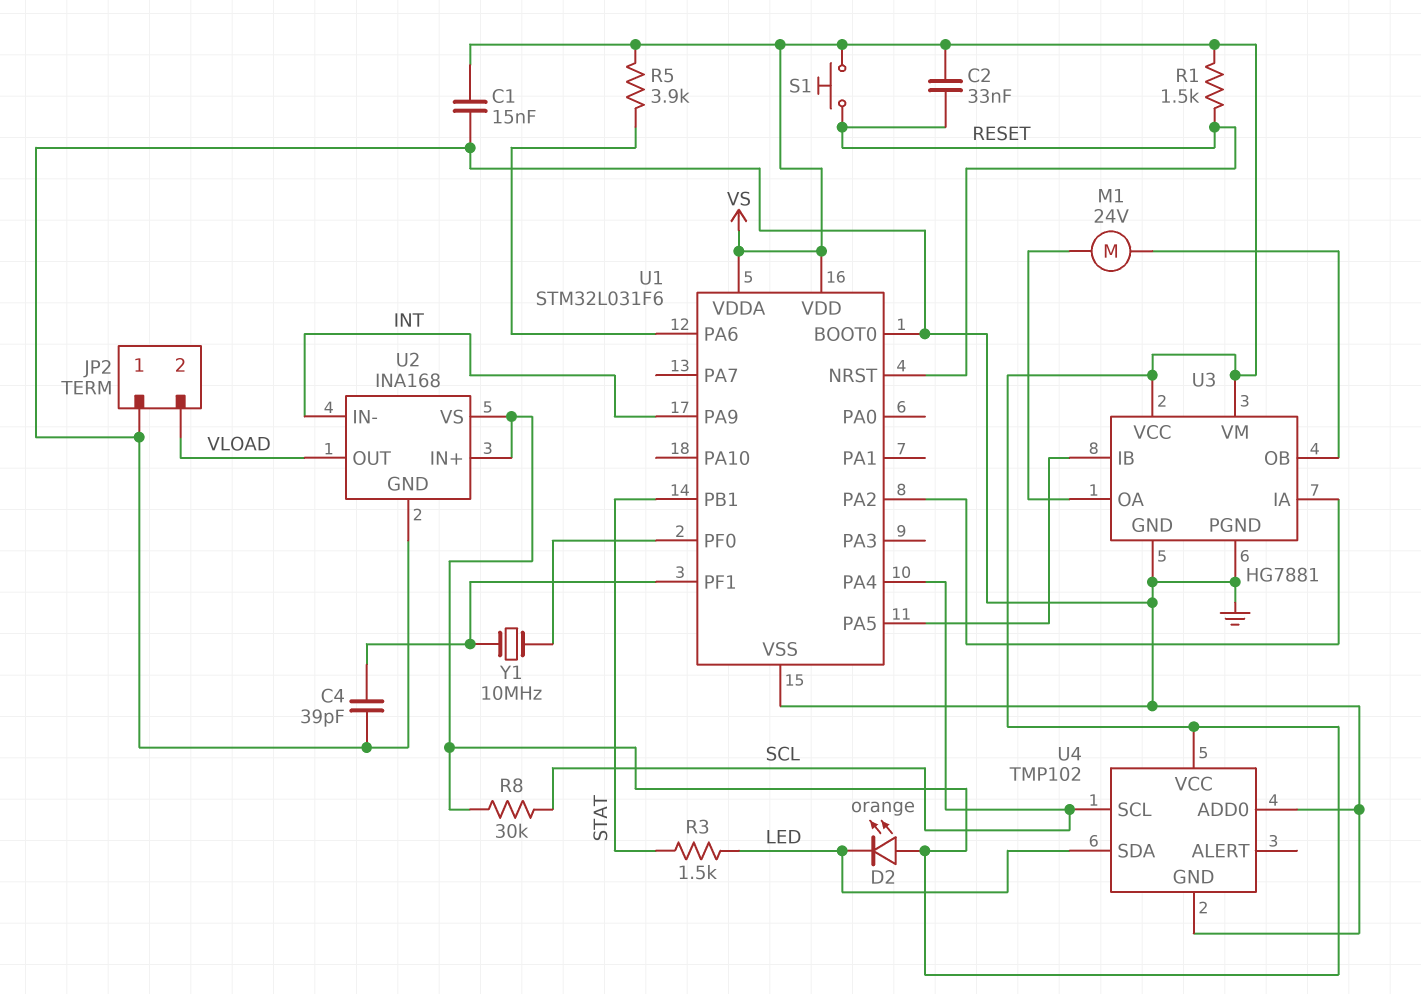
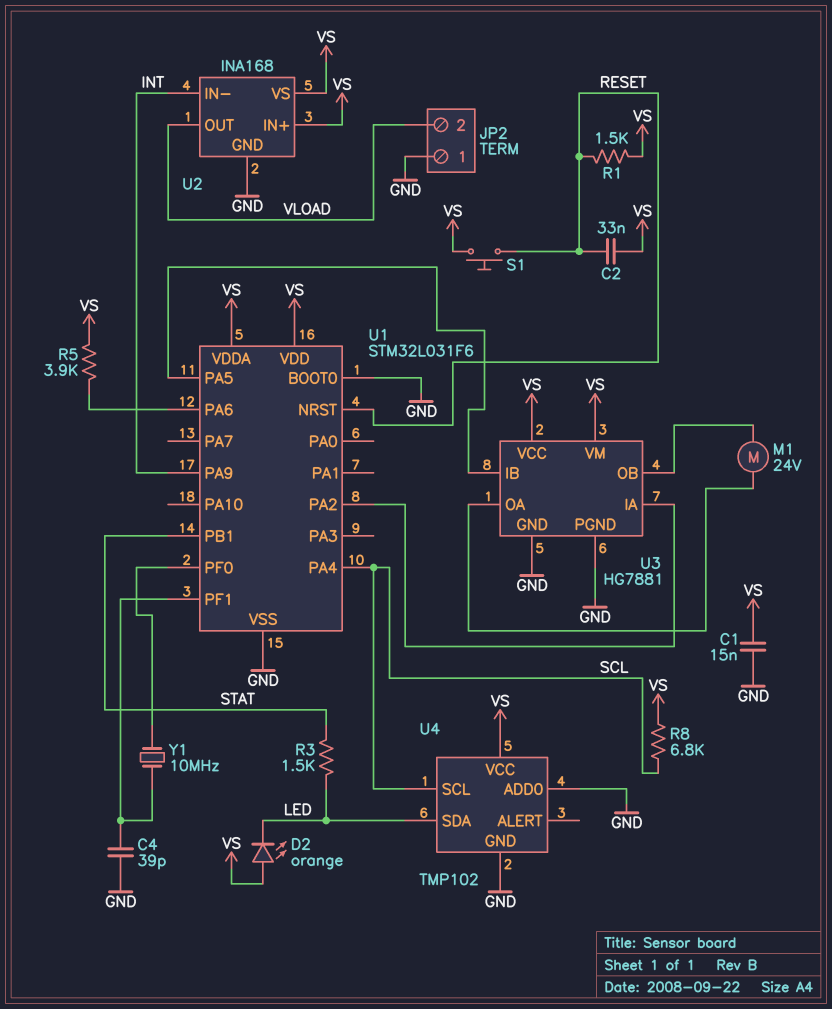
R8: 30k (SCL, VS) -> 6.8k (SCL, VS)

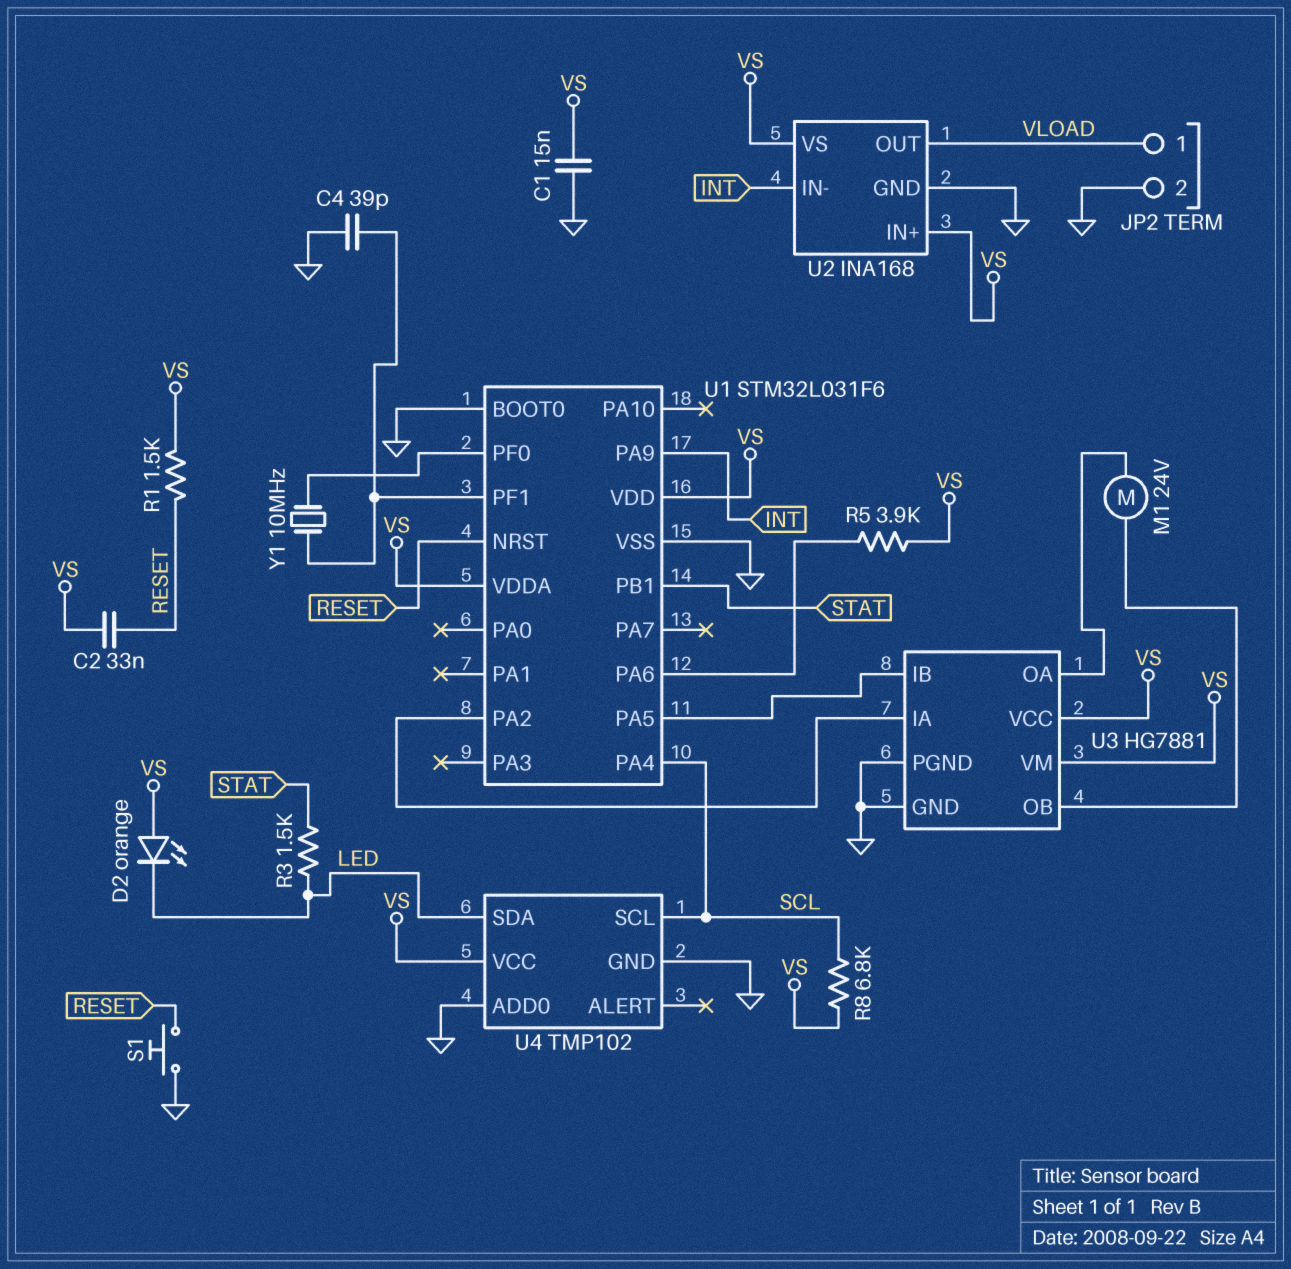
JP2 pin 1: GND -> VLOAD
JP2 pin 2: VLOAD -> GND
S1: button (RESET, VS) -> button (GND, RESET)

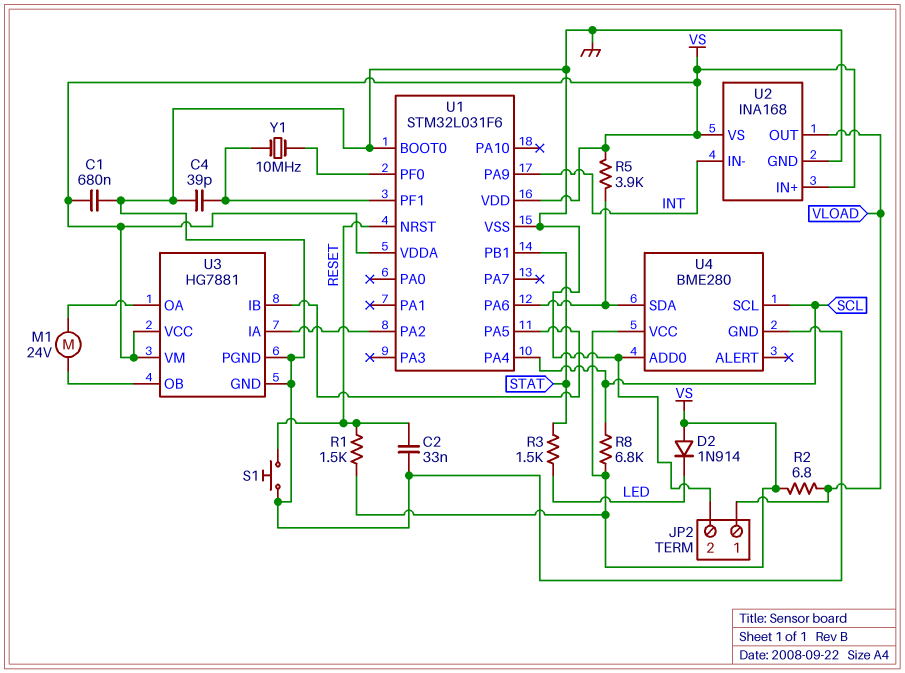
C1: 15nF (GND, VS) -> 680nF (GND, VS)
C2: 33nF (RESET, VS) -> 33nF (GND, RESET)
D2: LED orange (A VS, K LED) -> diode 1N914 (A VS, K LED)
R2: none -> 6.8 (VLOAD, VS)
U4: TMP102 -> BME280
U4 pin SDA: LED -> U1/PA6

